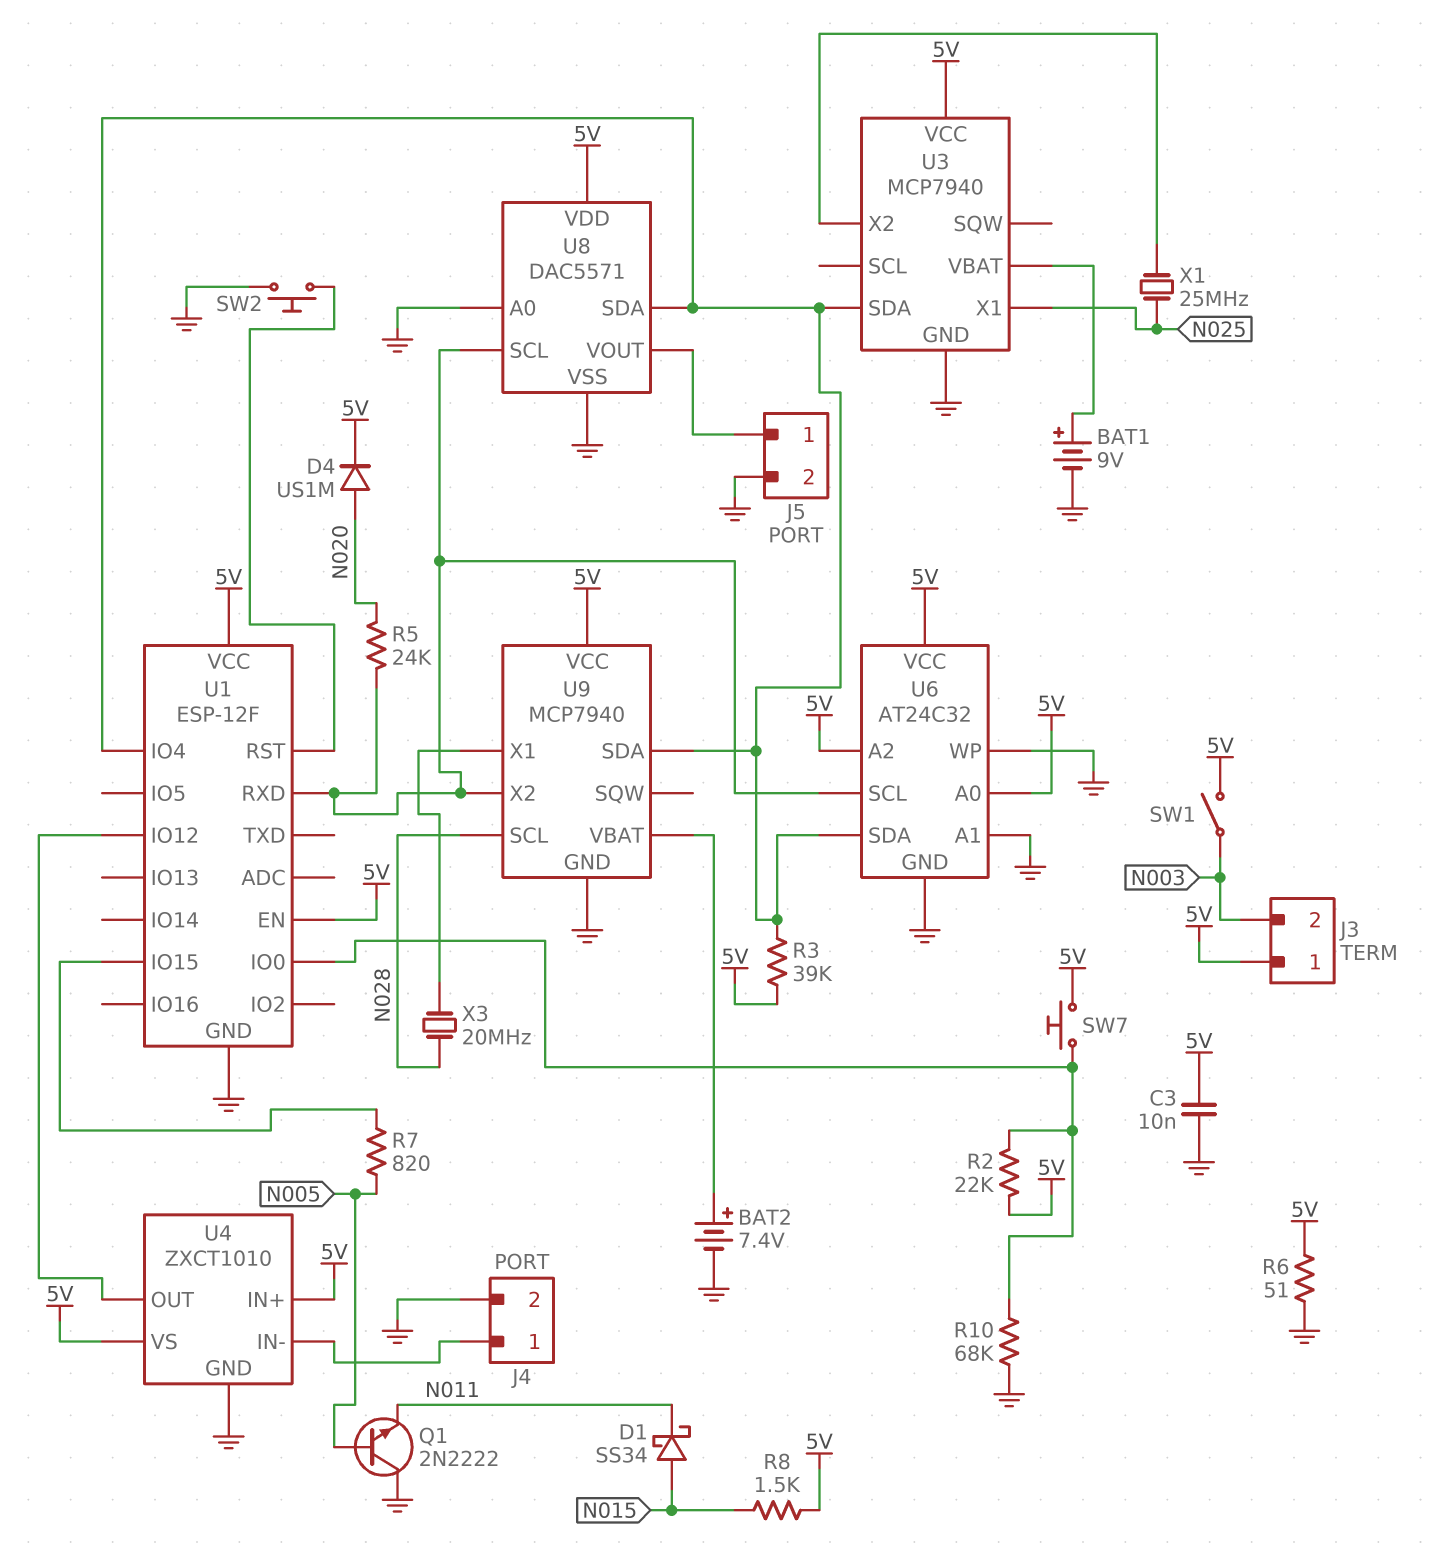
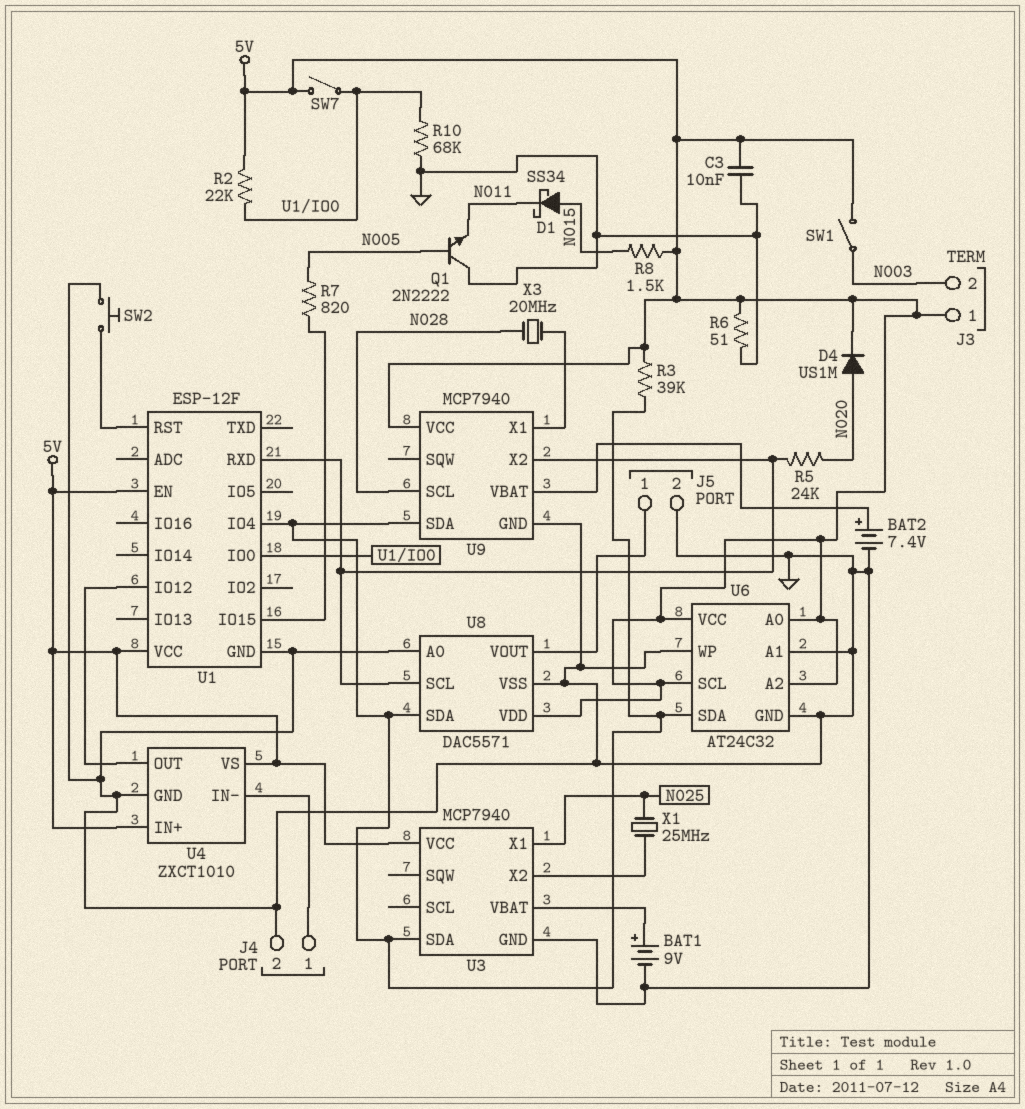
SW7: button (5V, U1/IO0) -> switch (5V, U1/IO0)
U6 pin SCL: U1/RXD -> 5V

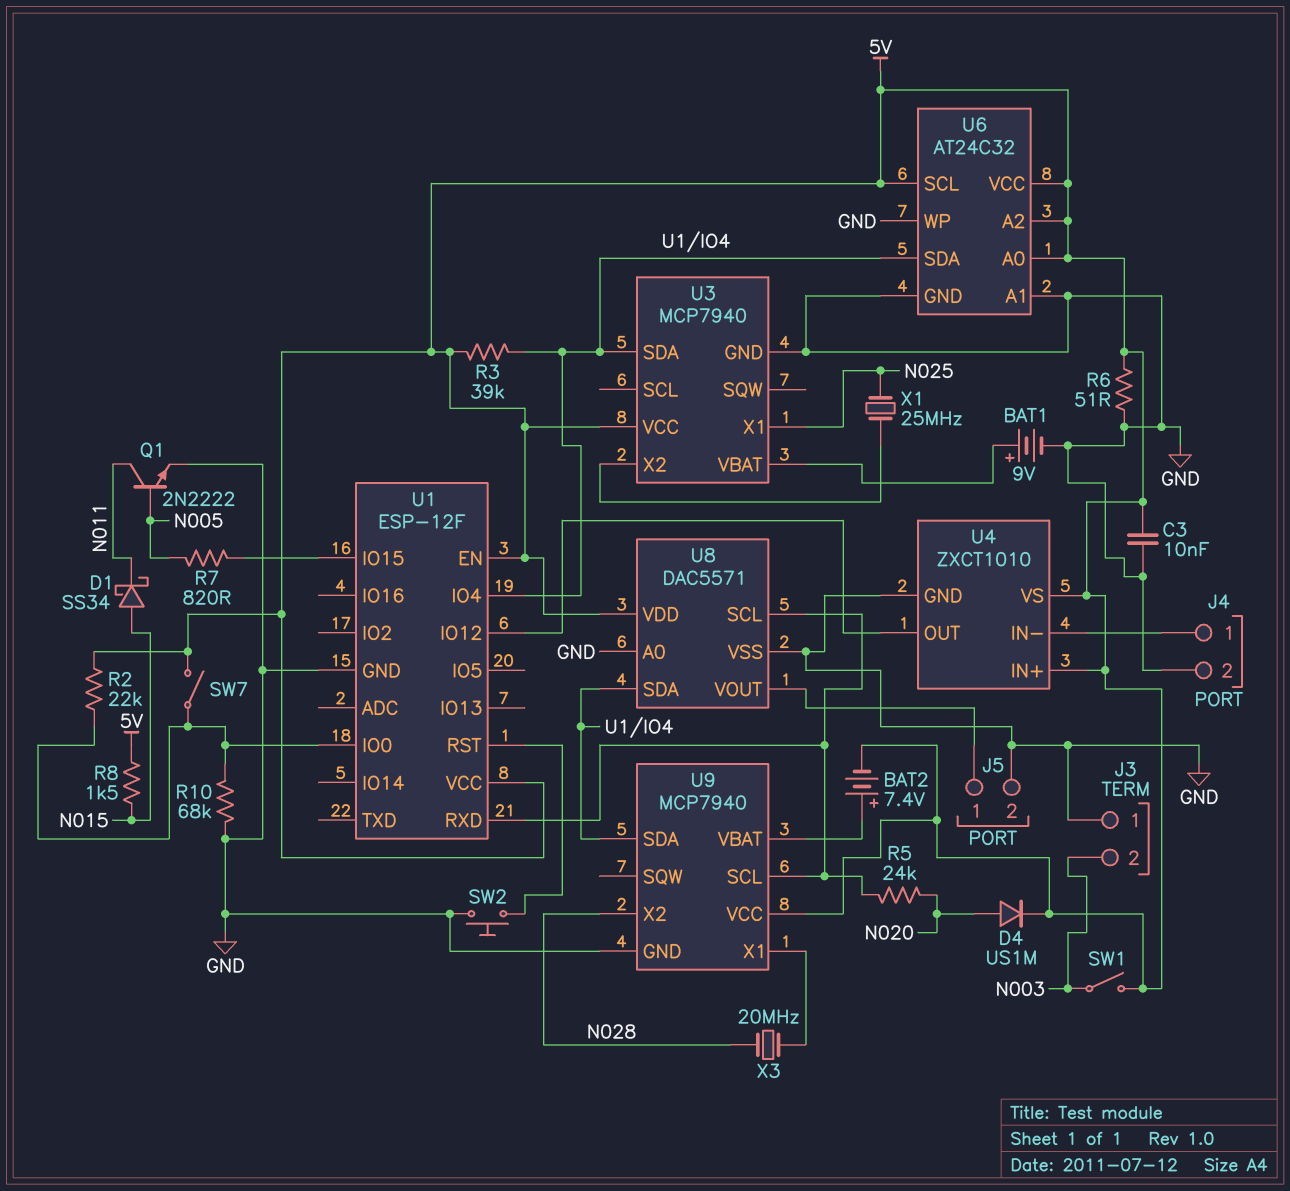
BAT2: 7.4V (plus U9/VBAT, minus GND) -> 7.4V (plus U9/VBAT, minus 5V)
J3 pin 1: 5V -> GND
Q1: NPN 2N2222 (B N005, C GND, E N011) -> NPN 2N2222 (B N005, C N011, E GND)
U9 pin SCL: N028 -> U1/RXD
U9 pin X2: U1/RXD -> N028

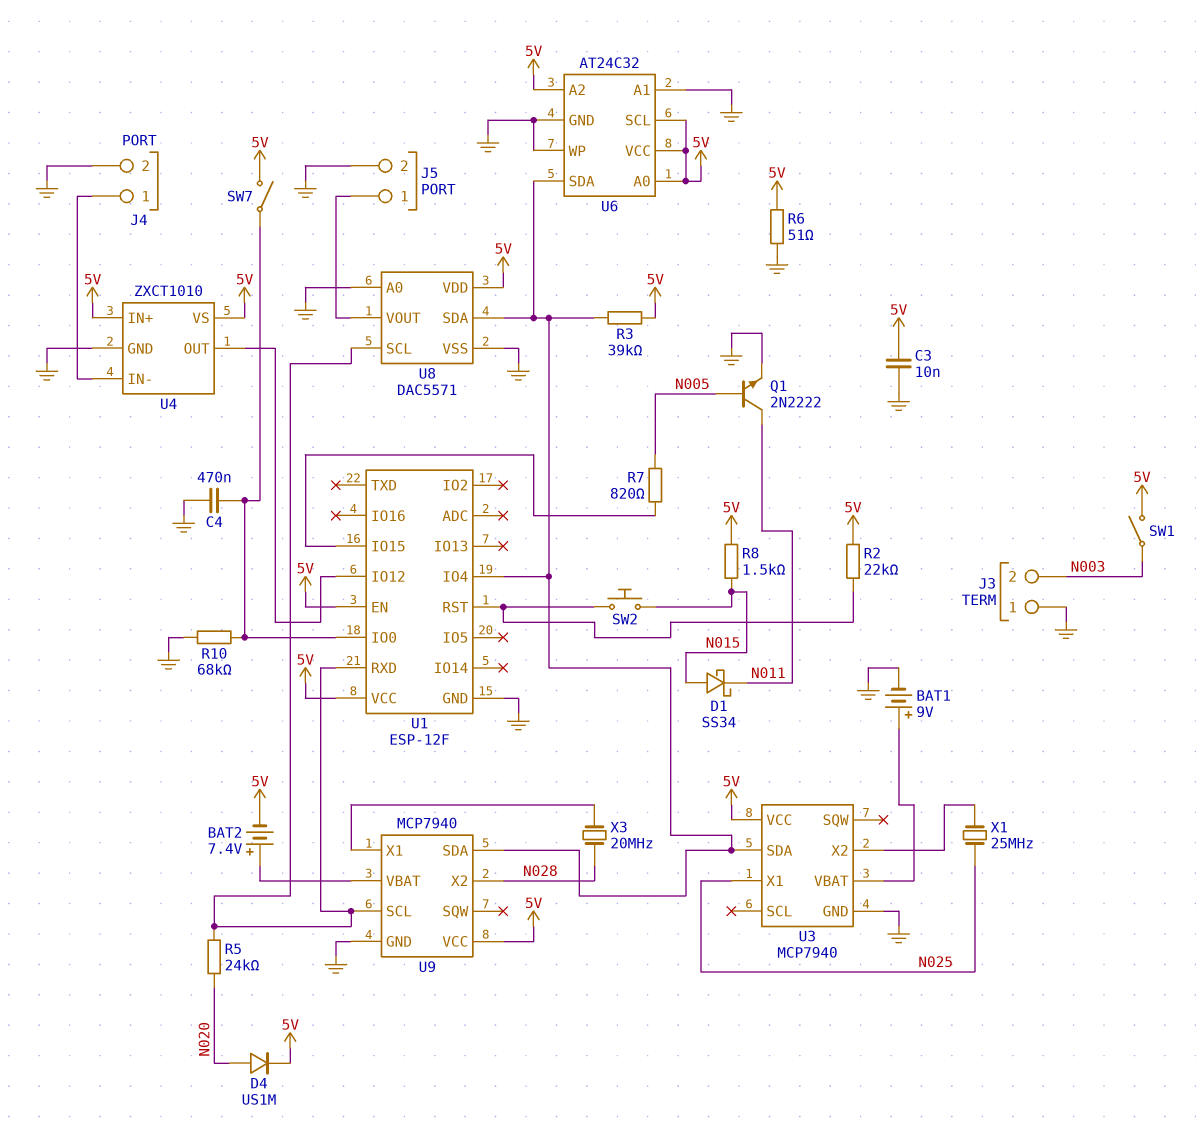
C4: none -> 470nF (GND, U1/IO0)
R2: 22k (5V, U1/IO0) -> 22k (5V, U1/RST)
SW2: button (GND, U1/RST) -> button (N015, U1/RST)

